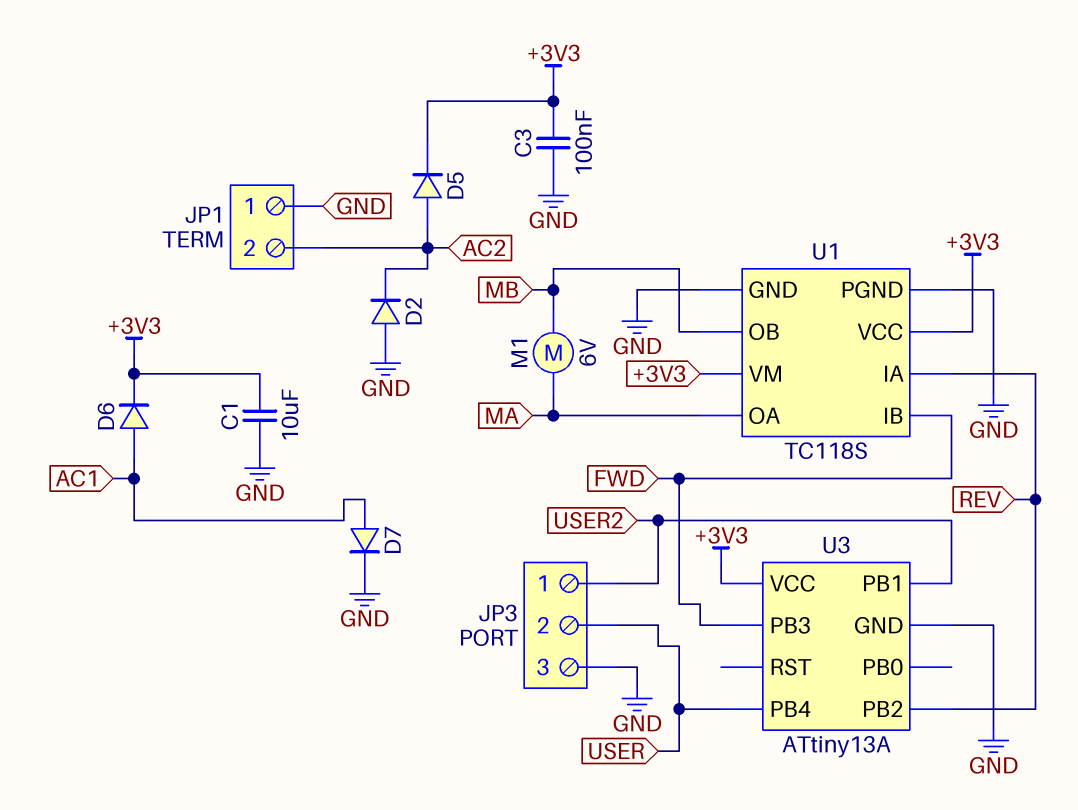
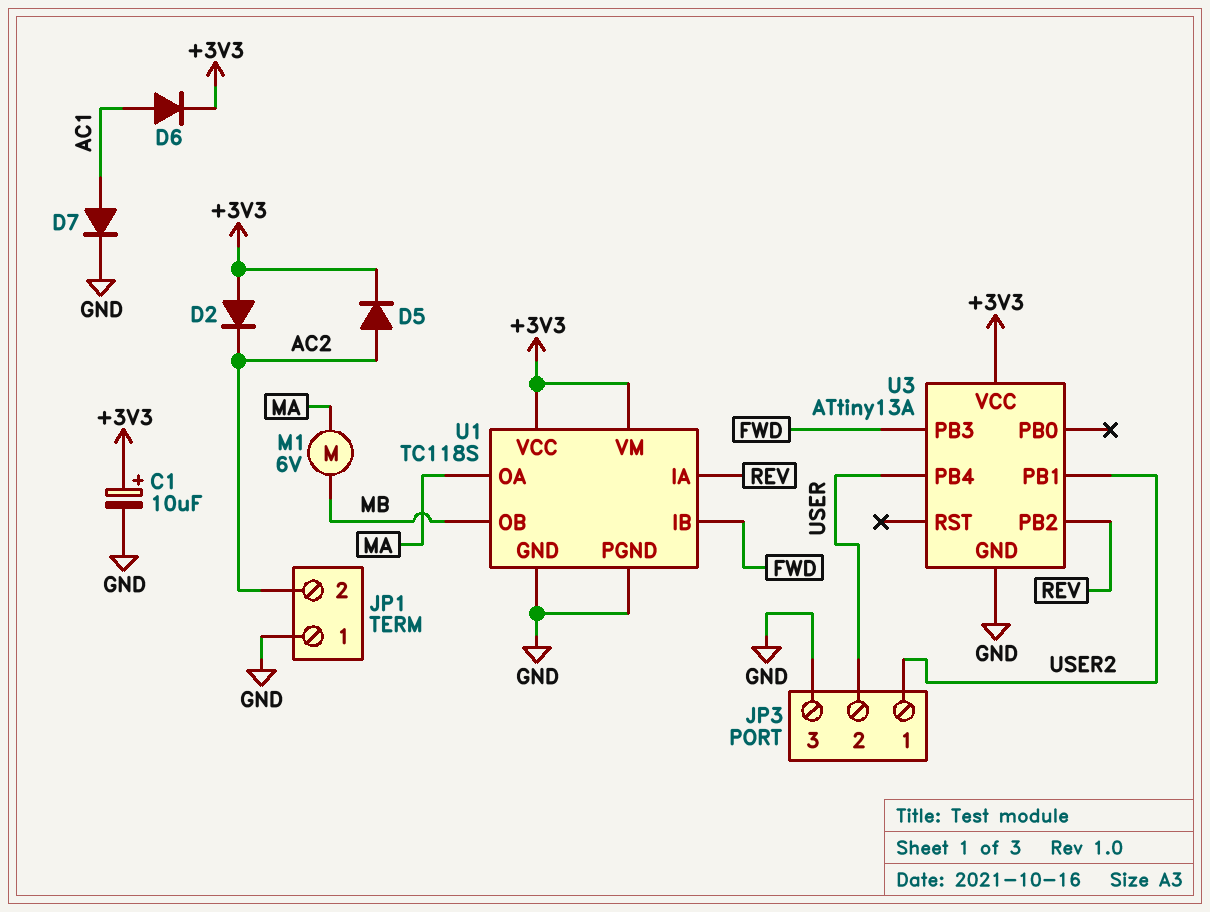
C1: 10uF (+3V3, GND) -> 10uF (plus +3V3, minus GND)
C3: 100nF (+3V3, GND) -> none
D2: diode (A GND, K AC2) -> diode (A +3V3, K AC2)

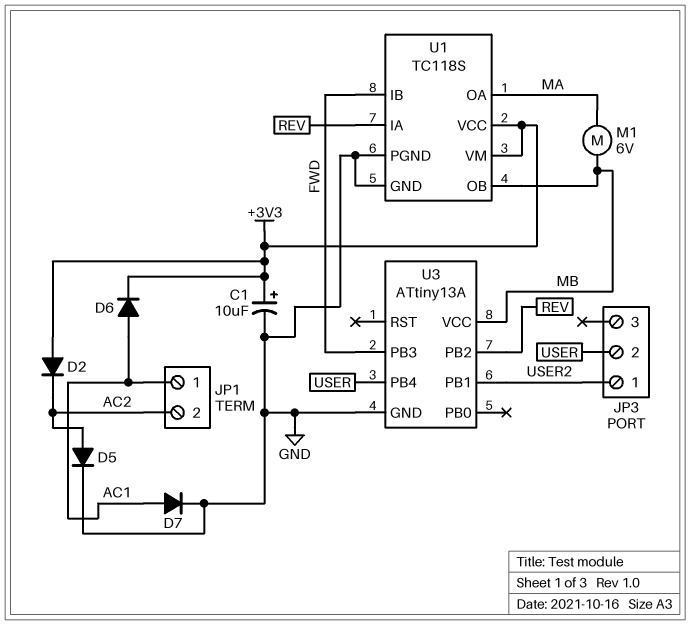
D5: diode (A AC2, K +3V3) -> diode (A AC2, K GND)
JP1 pin 1: GND -> AC1
JP3 pin 3: GND -> none
U3 pin VCC: +3V3 -> MB

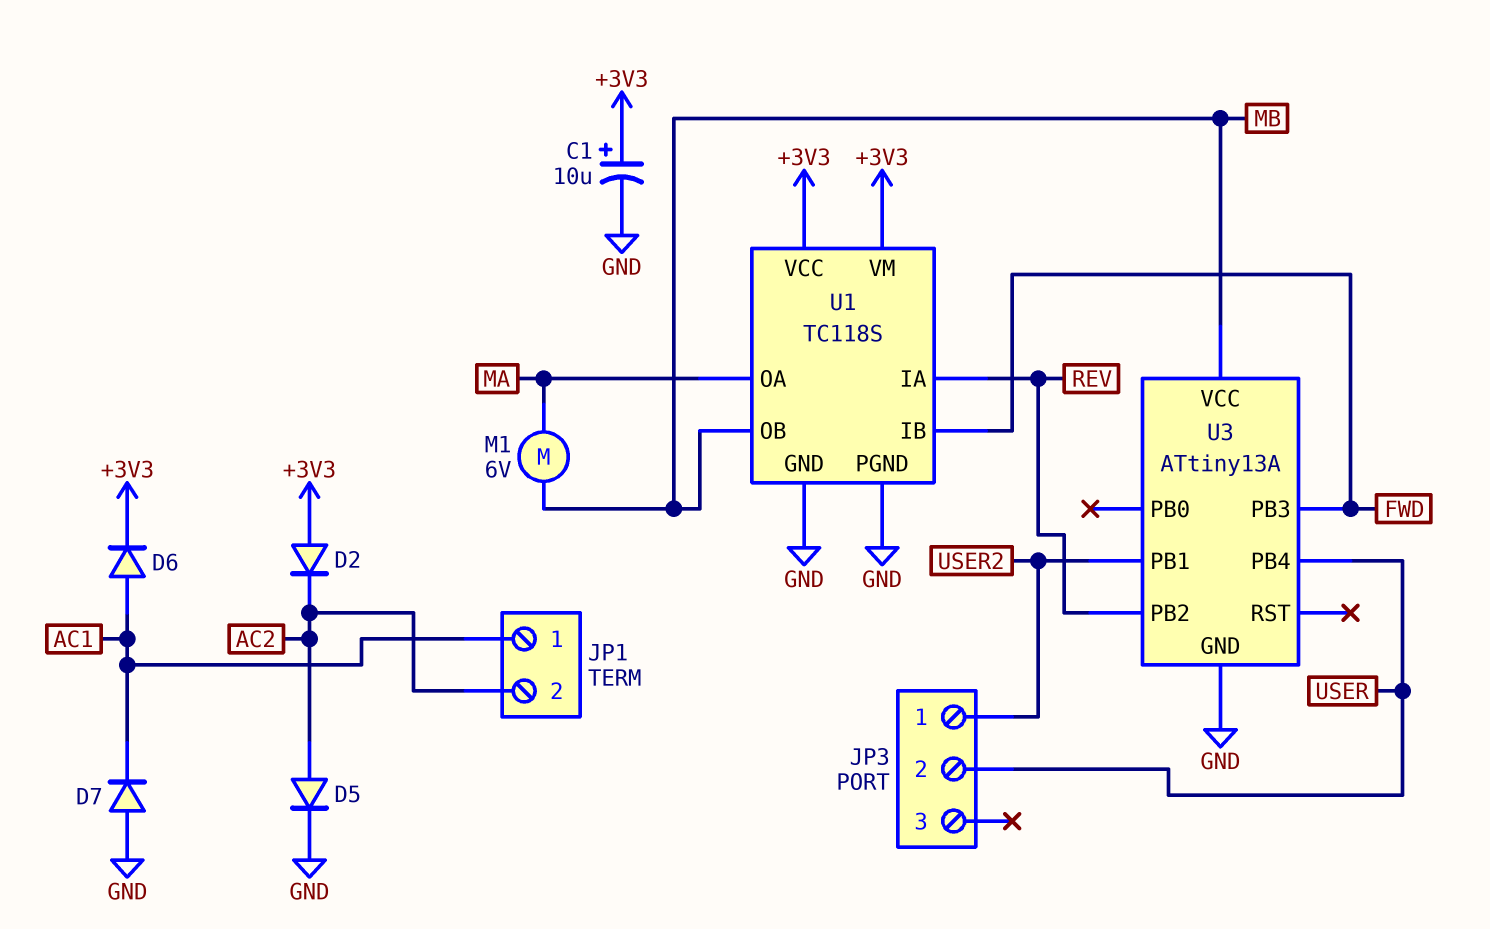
D7: diode (A AC1, K GND) -> diode (A GND, K AC1)

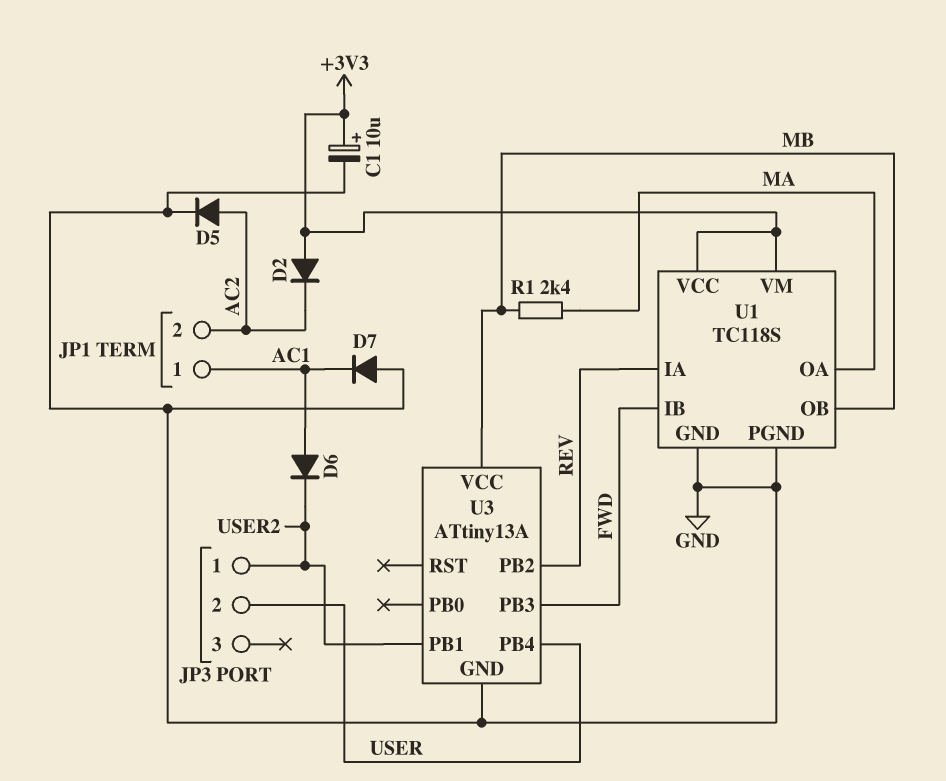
D6: diode (A AC1, K +3V3) -> diode (A AC1, K USER2)
M1: motor 6V (MA, MB) -> none
R1: none -> 2.4k (MA, MB)

